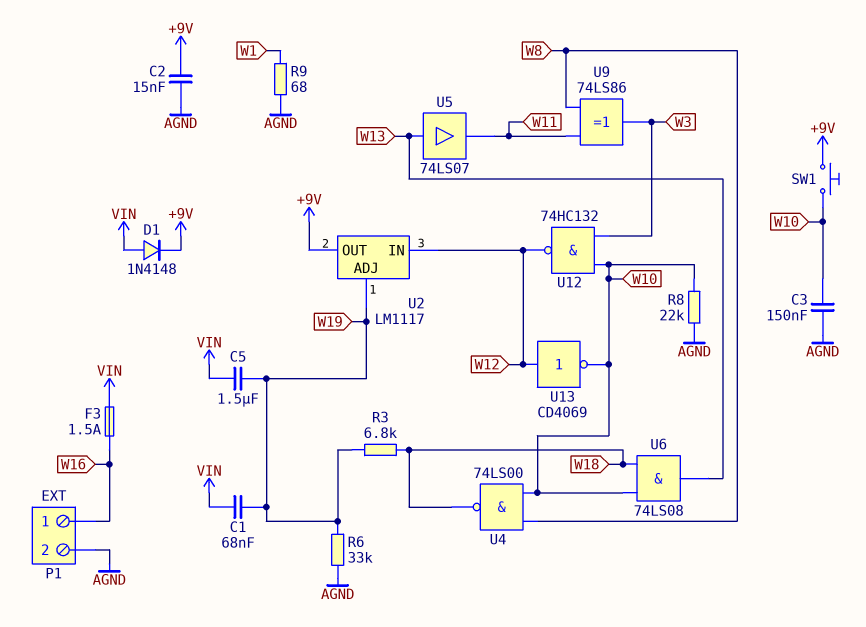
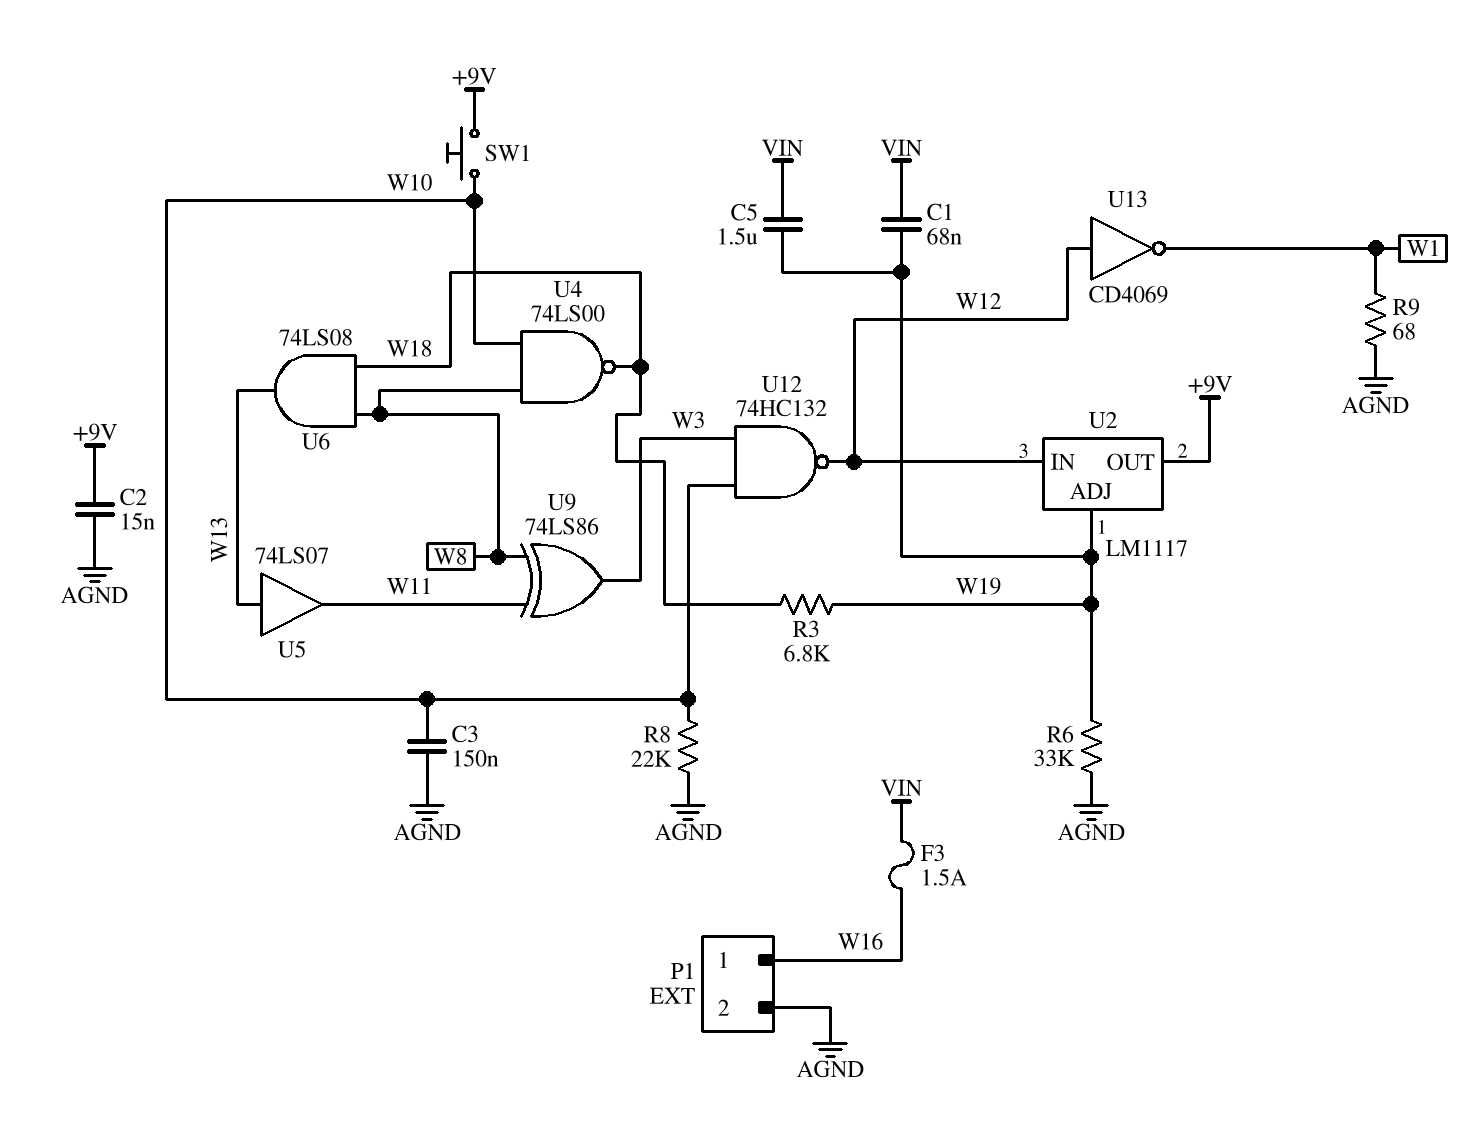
D1: diode 1N4148 (A VIN, K +9V) -> none
U6: AND 74LS08 (in W10, in W18, out W13) -> AND 74LS08 (in W8, in W18, out W13)
U13: NOT CD4069 (in W12, out W10) -> NOT CD4069 (in W12, out W1)

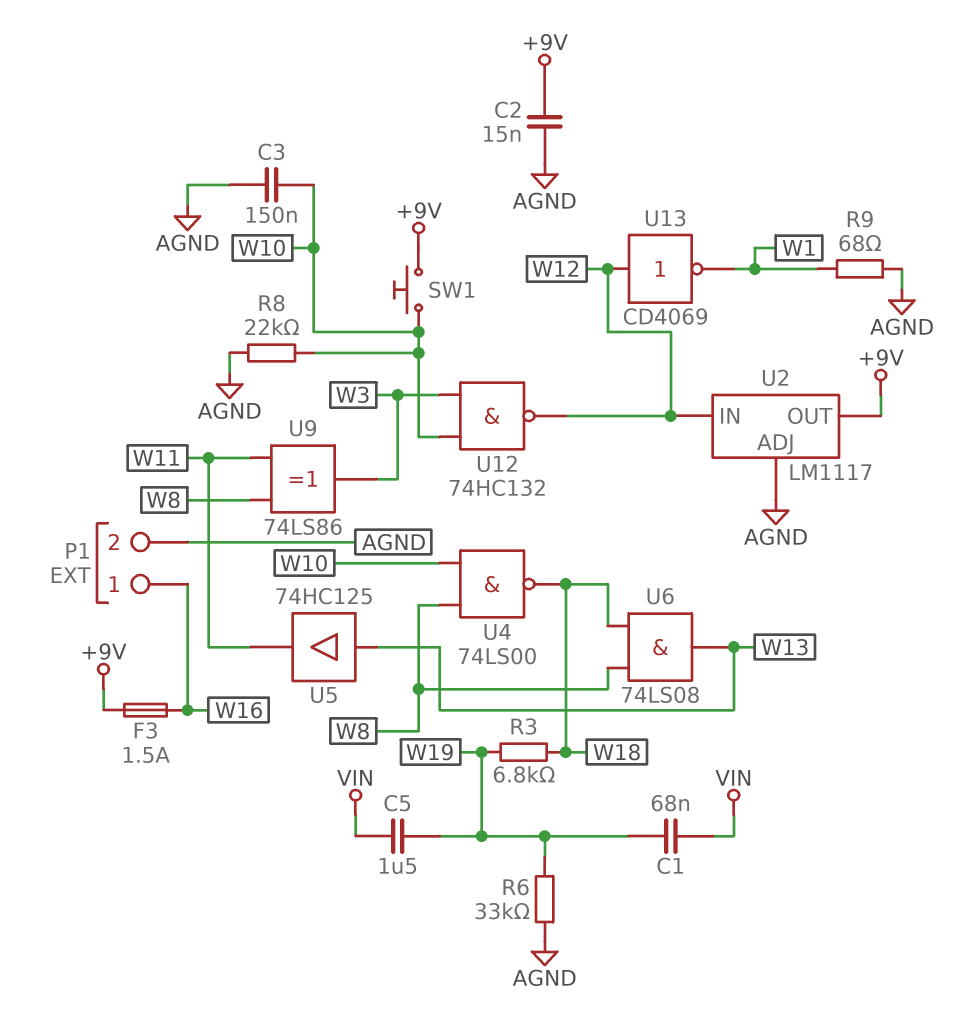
F3: 1.5A (VIN, W16) -> 1.5A (+9V, W16)
U2 pin ADJ: W19 -> AGND
U5: buffer 74LS07 (in W13, out W11) -> buffer 74HC125 (in W13, out W11)

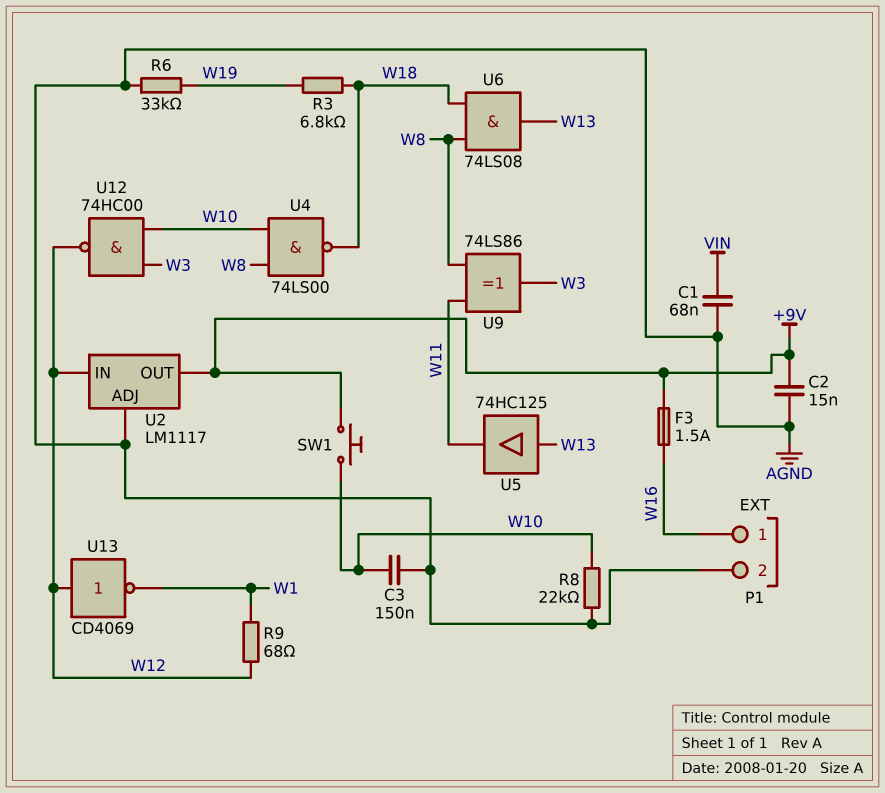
C1: 68nF (VIN, W19) -> 68nF (AGND, VIN)
C5: 1.5uF (VIN, W19) -> none
R9: 68 (AGND, W1) -> 68 (W1, W12)
U12: NAND 74HC132 (in W3, in W10, out W12) -> NAND 74HC00 (in W3, in W10, out W12)

